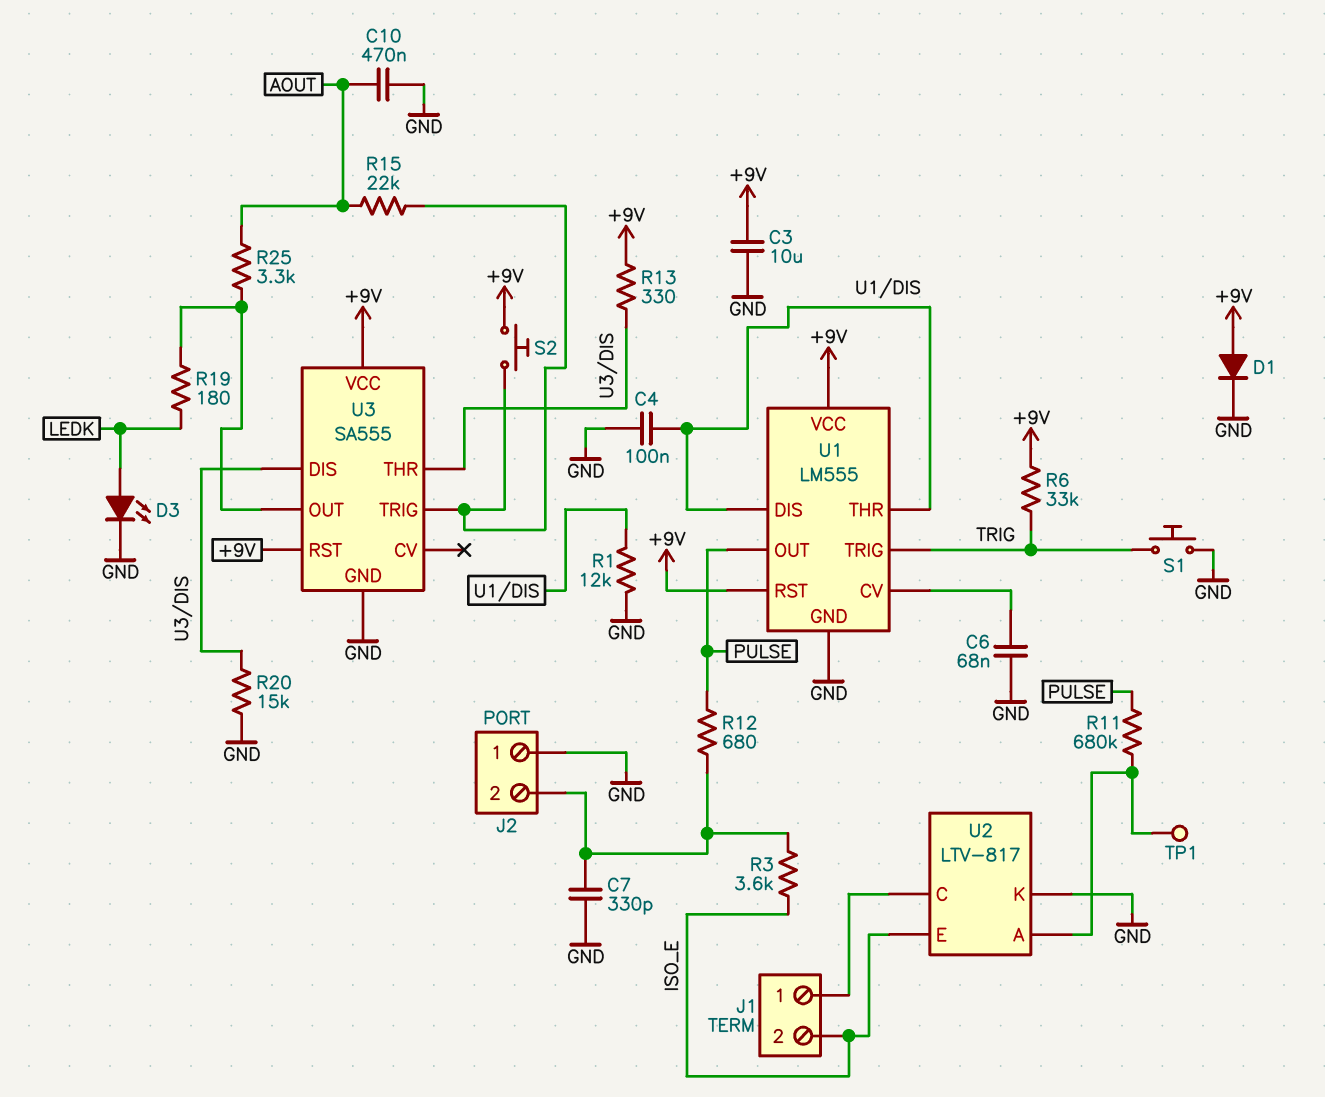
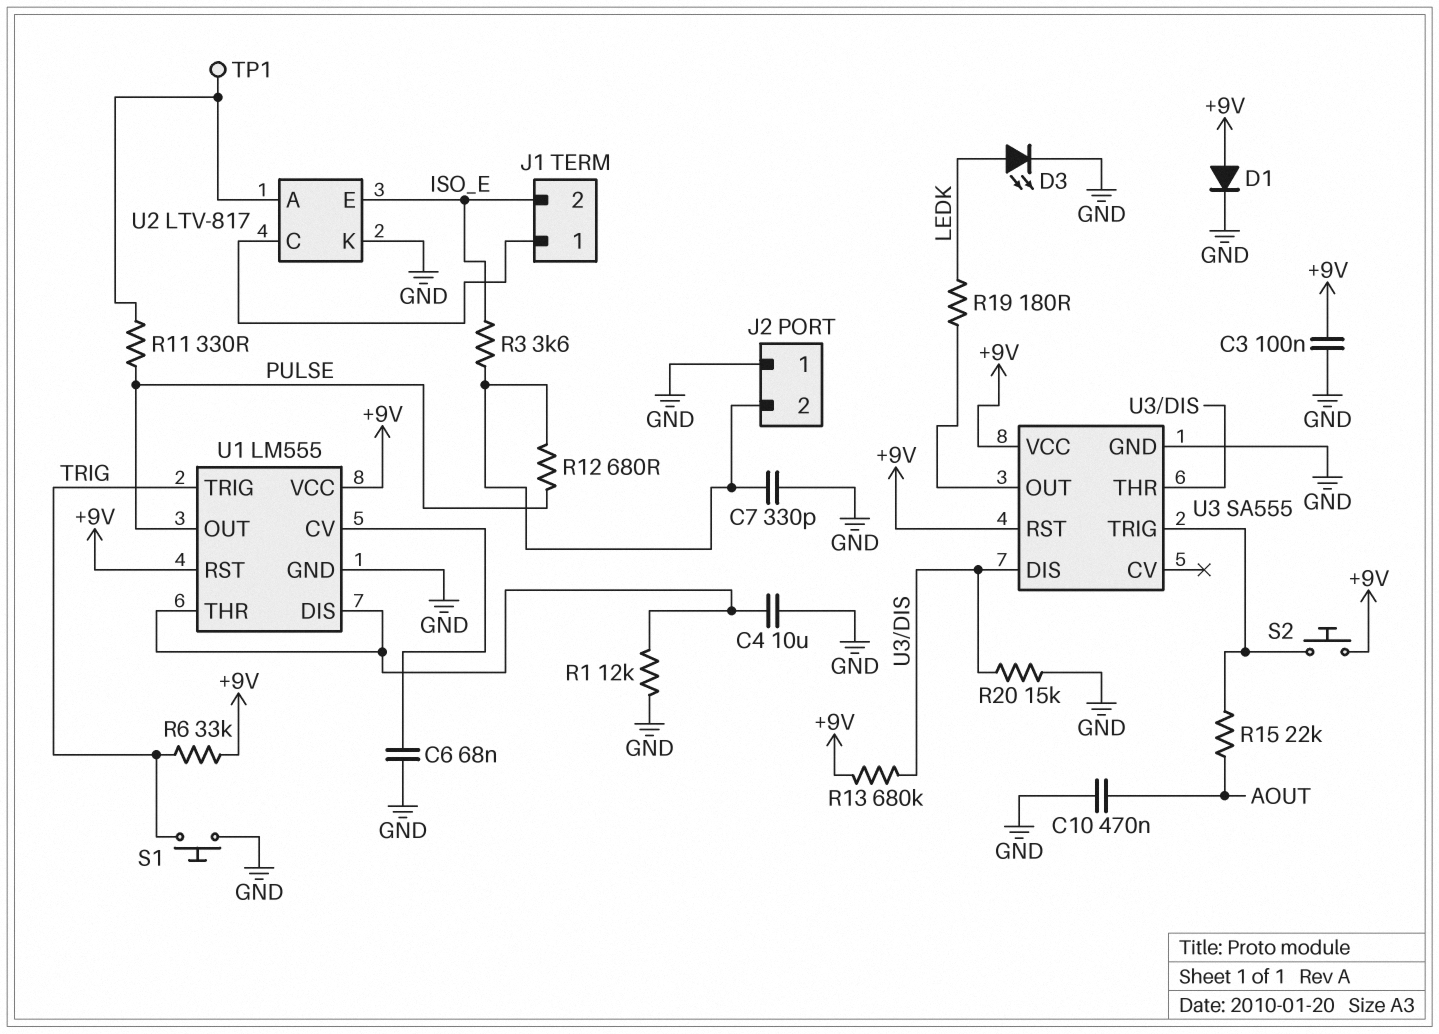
C3: 10uF (+9V, GND) -> 100nF (+9V, GND)
C4: 100nF (GND, U1/DIS) -> 10uF (GND, U1/DIS)
R11: 680k (PULSE, U2/A) -> 330 (PULSE, U2/A)
R13: 330 (+9V, U3/DIS) -> 680k (+9V, U3/DIS)
R25: 3.3k (AOUT, U3/OUT) -> none

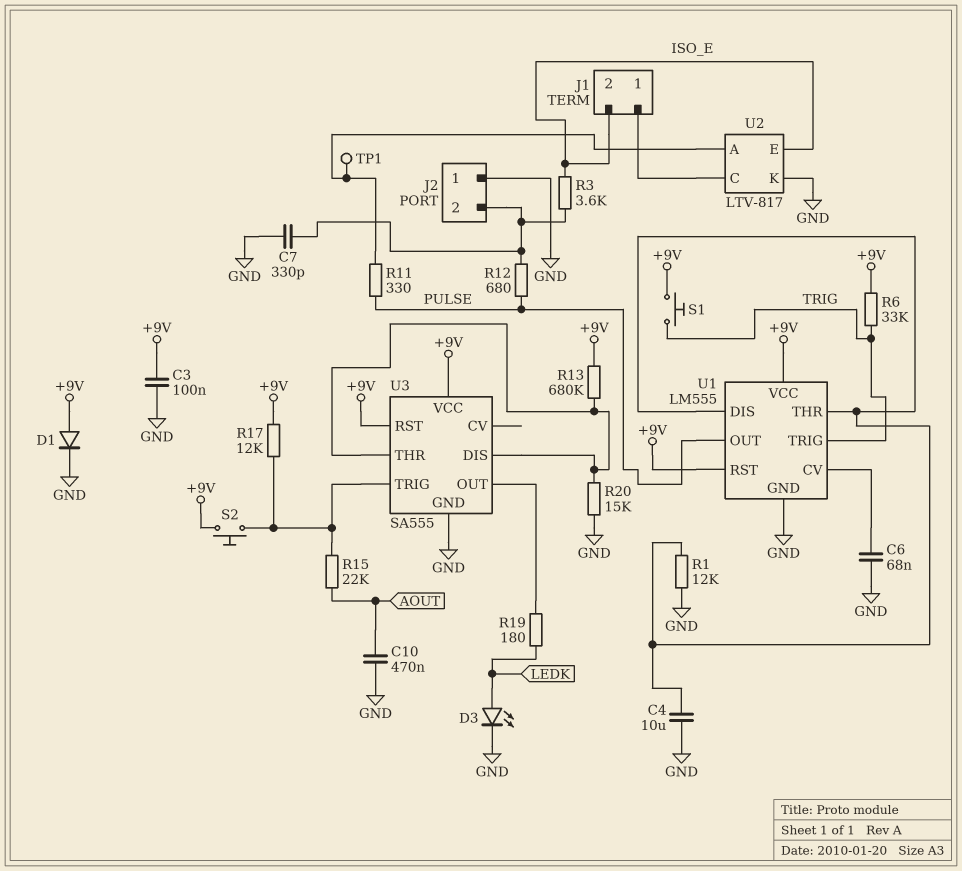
R17: none -> 12k (+9V, U3/TRIG)
S1: button (GND, TRIG) -> button (+9V, TRIG)

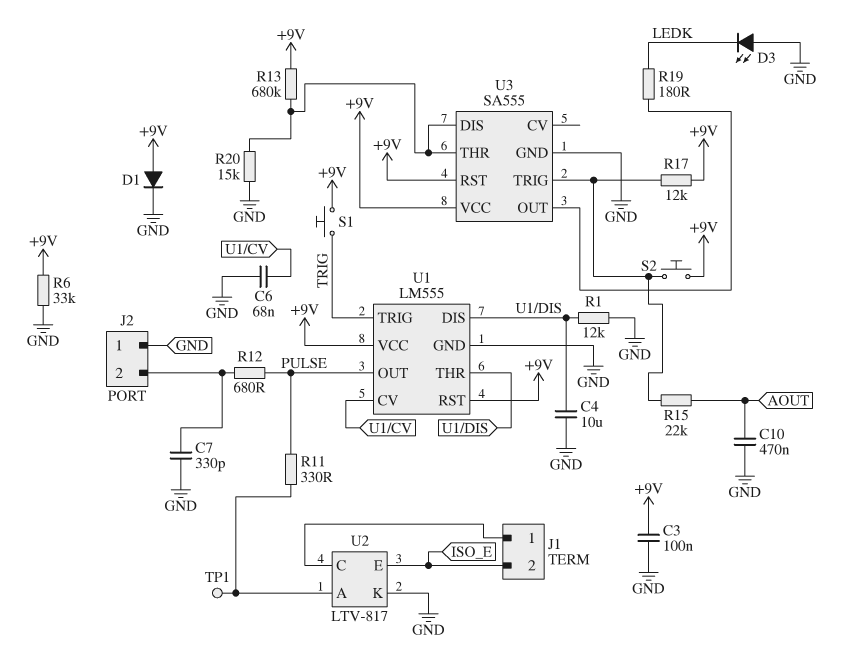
D3: LED (A LEDK, K GND) -> LED (A GND, K LEDK)
R3: 3.6k (ISO_E, J2/2) -> none
R6: 33k (+9V, TRIG) -> 33k (+9V, GND)

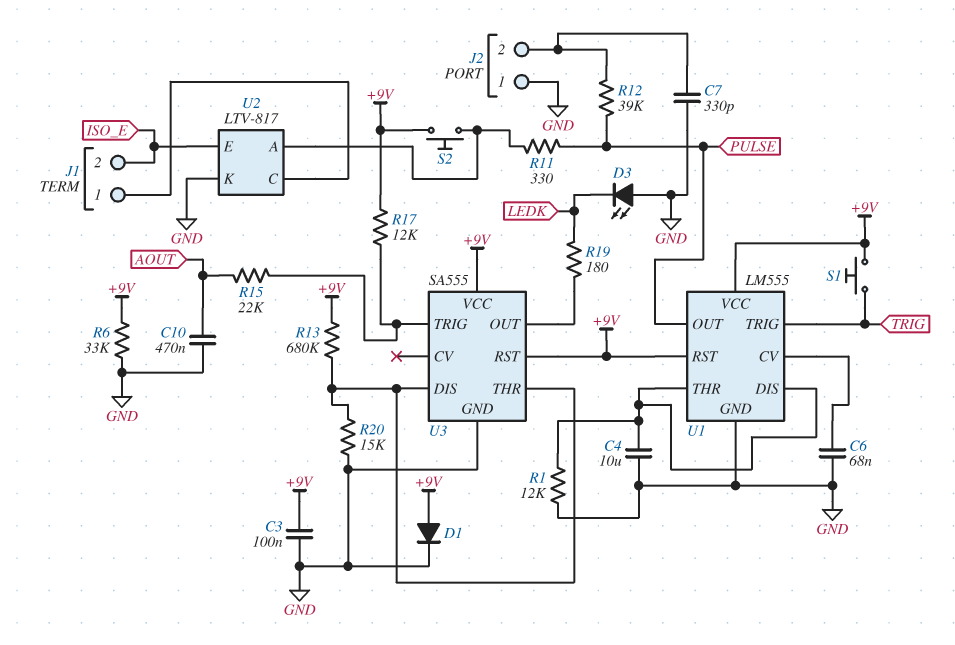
R12: 680 (J2/2, PULSE) -> 39k (J2/2, PULSE)
S2: button (+9V, U3/TRIG) -> button (+9V, U2/A)
TP1: test point (U2/A) -> none

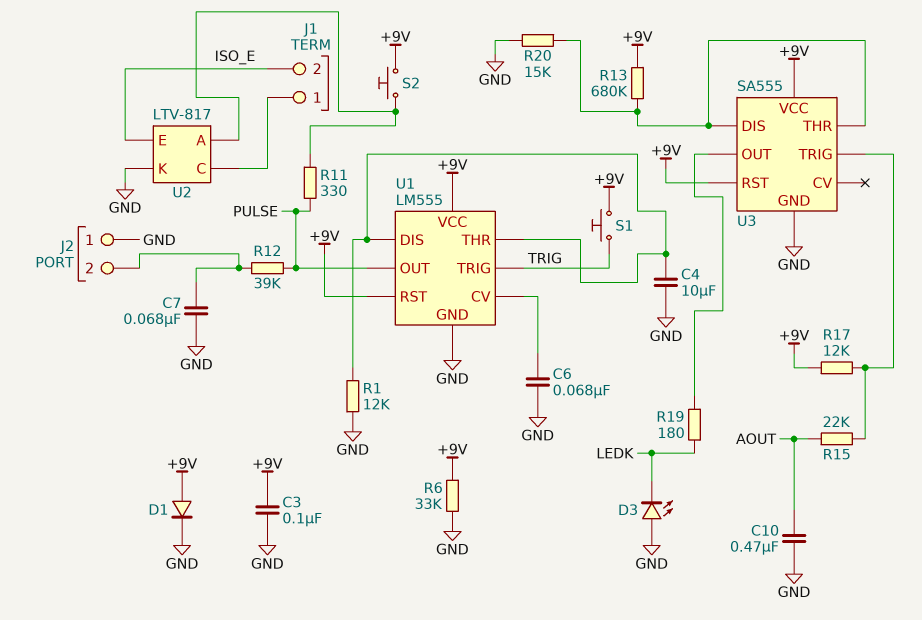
C7: 330pF (GND, J2/2) -> 68nF (GND, J2/2)

